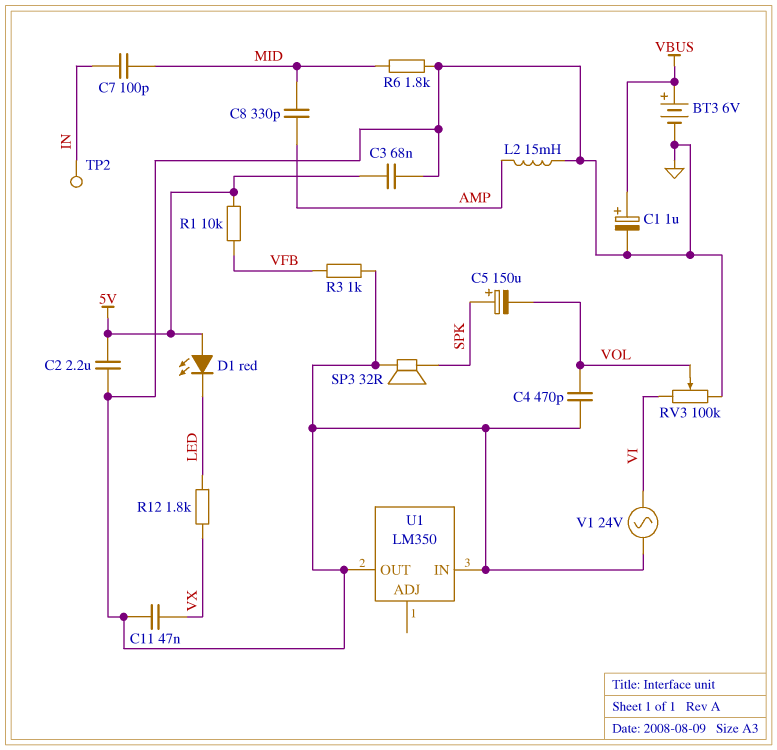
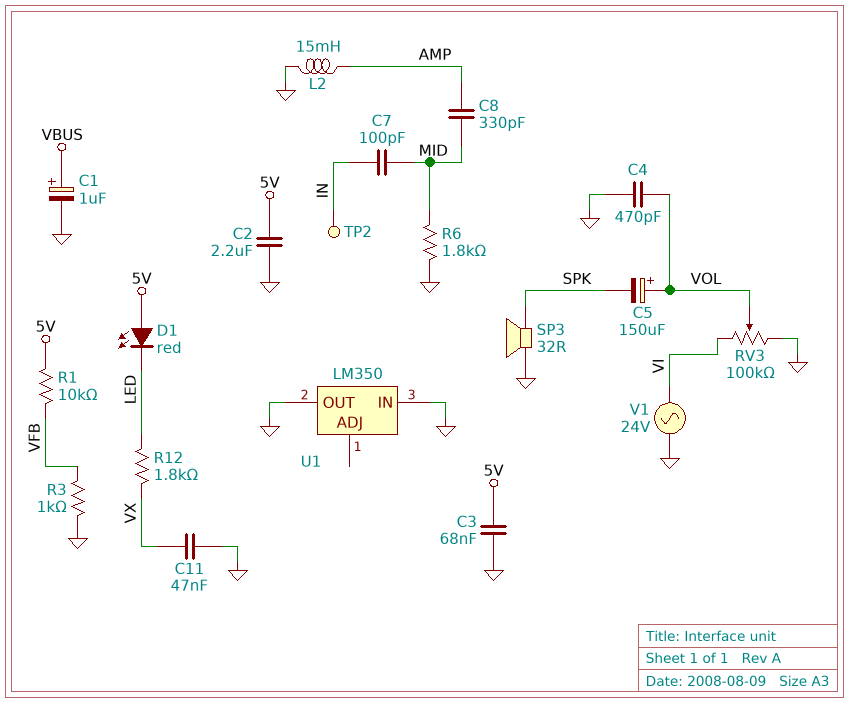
BT3: 6V (plus VBUS, minus GND) -> none
C5: 150uF (plus SPK, minus VOL) -> 150uF (plus VOL, minus SPK)

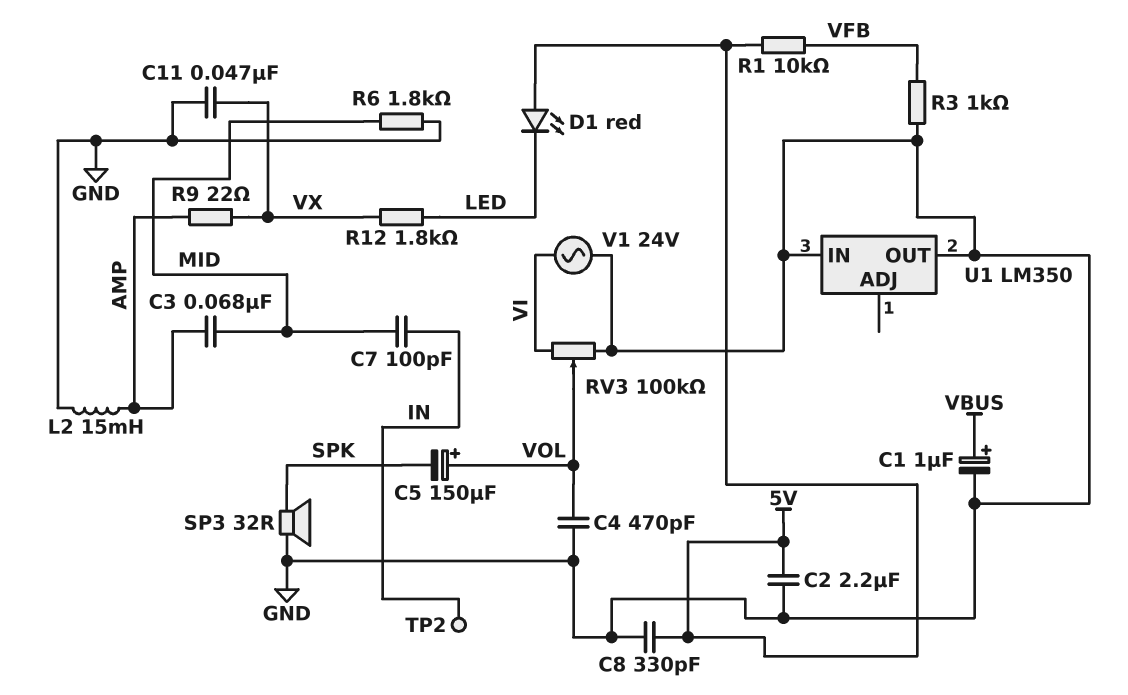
C3: 68nF (5V, GND) -> 68nF (AMP, MID)
C8: 330pF (AMP, MID) -> 330pF (5V, GND)
R9: none -> 22 (AMP, VX)

